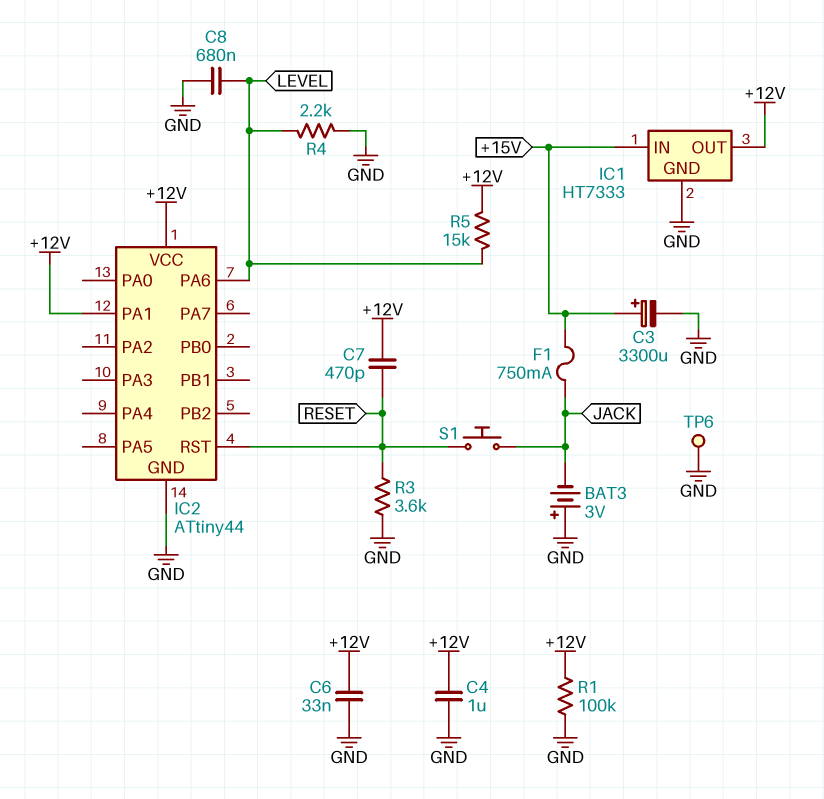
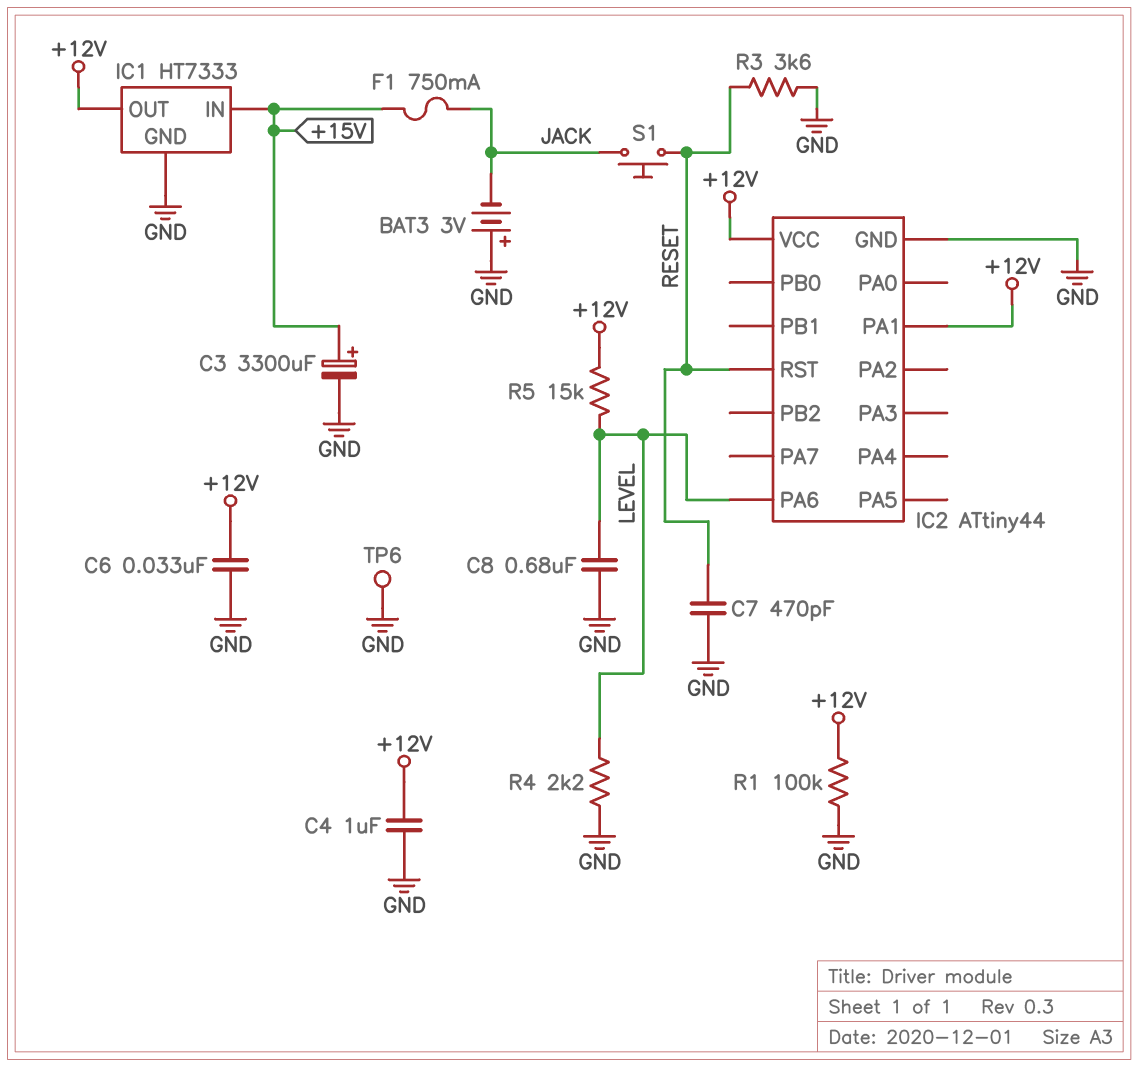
C7: 470pF (+12V, RESET) -> 470pF (GND, RESET)

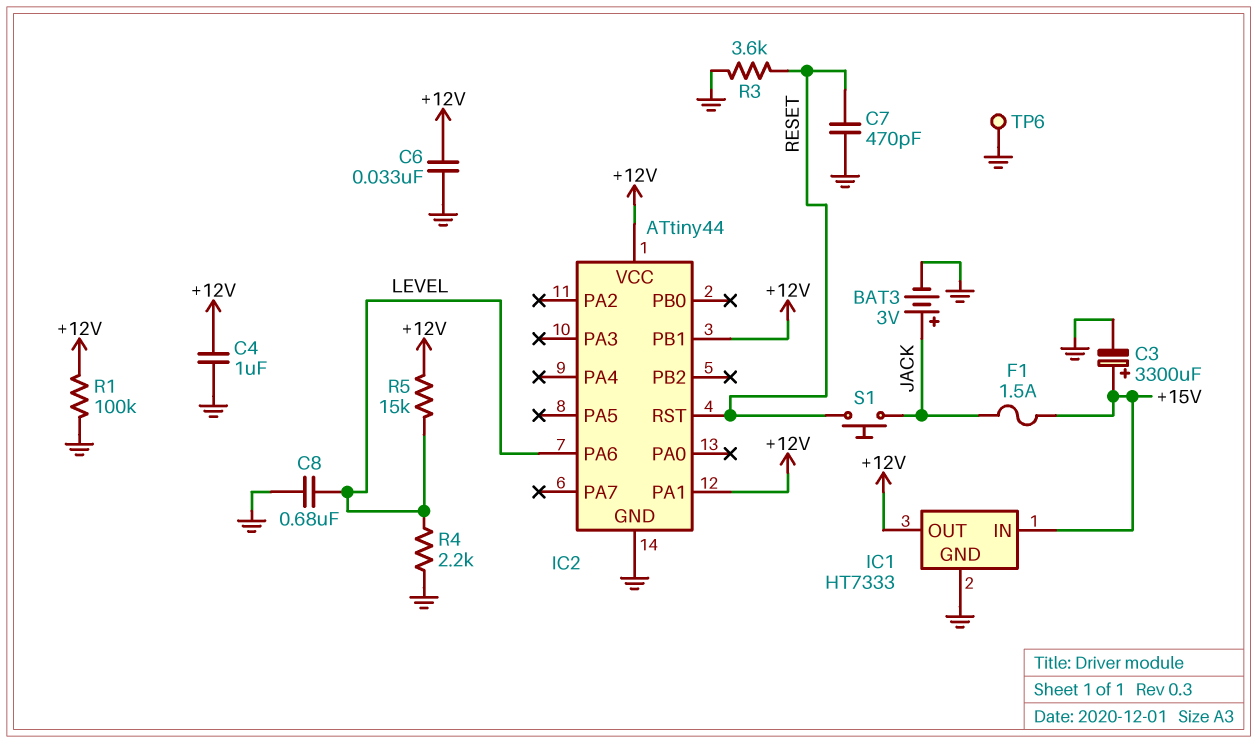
BAT3: 3V (plus GND, minus JACK) -> 3V (plus JACK, minus GND)
F1: 750mA (+15V, JACK) -> 1.5A (+15V, JACK)
IC2 pin PB1: none -> +12V

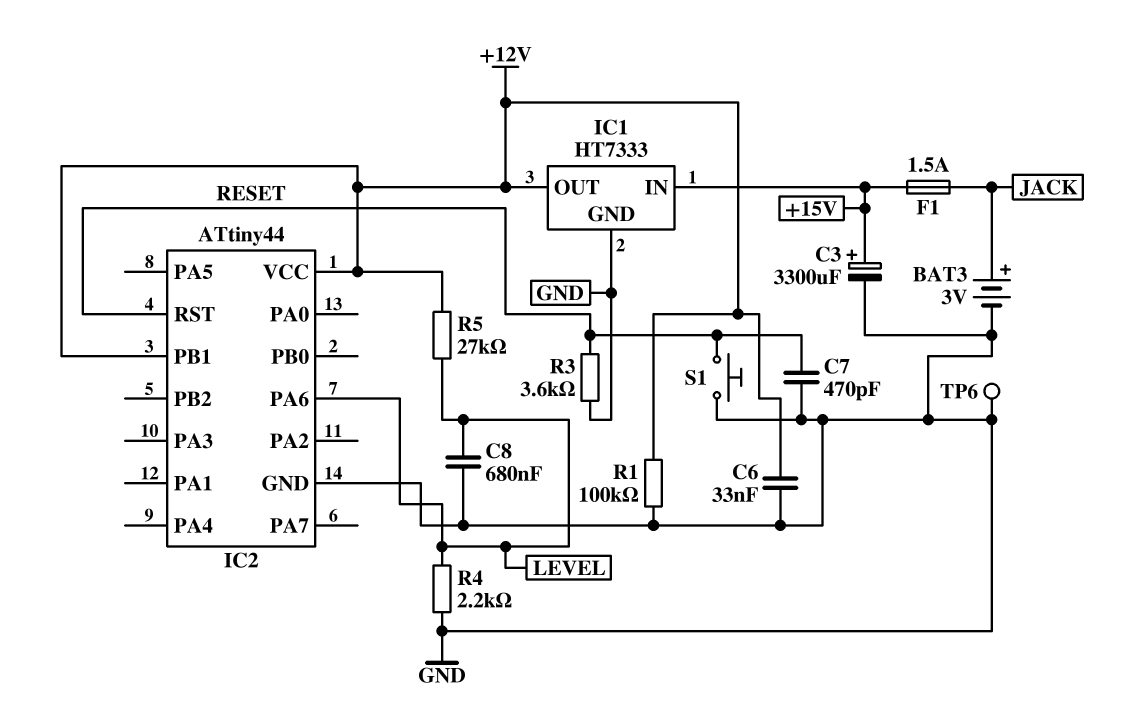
C4: 1uF (+12V, GND) -> none
IC2 pin PA1: +12V -> none
R5: 15k (+12V, LEVEL) -> 27k (+12V, LEVEL)
S1: button (JACK, RESET) -> button (GND, RESET)

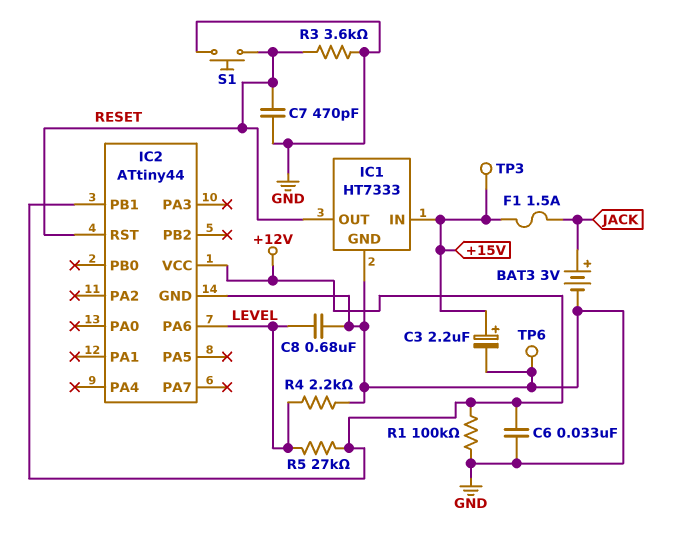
C3: 3300uF (plus +15V, minus GND) -> 2.2uF (plus +15V, minus GND)
IC1 pin OUT: +12V -> RESET
TP3: none -> test point (+15V)

